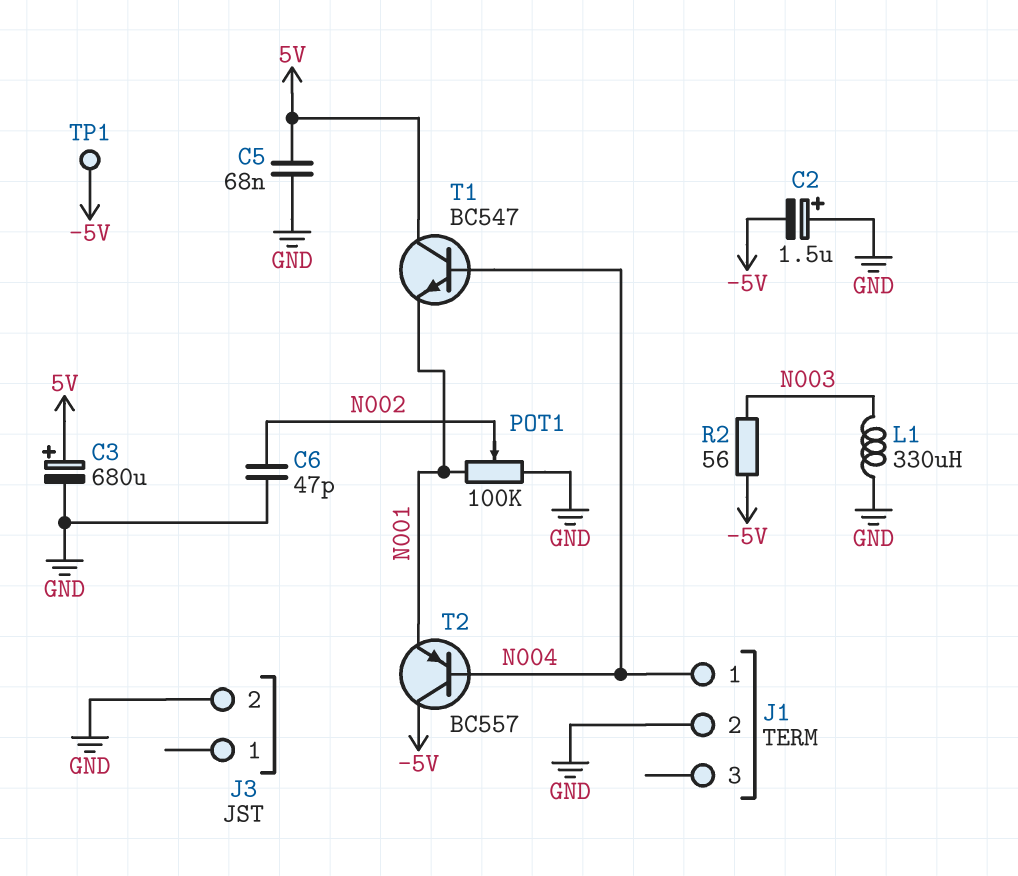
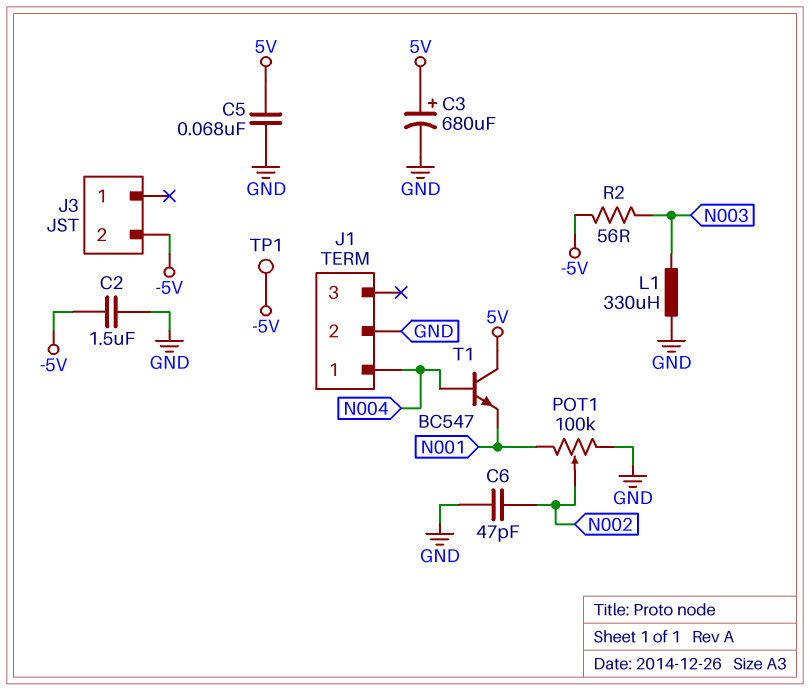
C2: 1.5uF (plus GND, minus -5V) -> 1.5uF (-5V, GND)
J3 pin 2: GND -> -5V
T2: PNP BC557 (B N004, C -5V, E N001) -> none

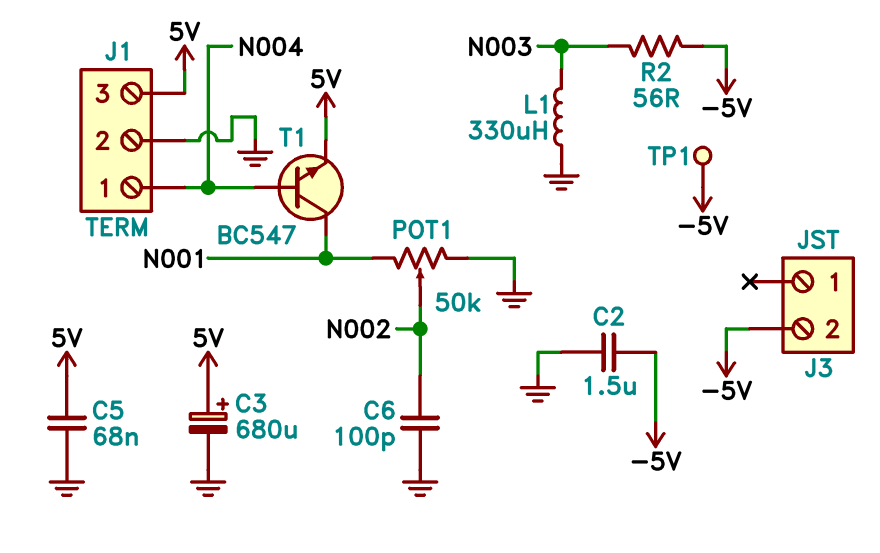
C6: 47pF (GND, N002) -> 100pF (GND, N002)
J1 pin 3: none -> 5V
POT1: 100k (GND, N001, wiper N002) -> 50k (GND, N001, wiper N002)
T1: NPN BC547 (B N004, C 5V, E N001) -> NPN BC547 (B N004, C N001, E 5V)

